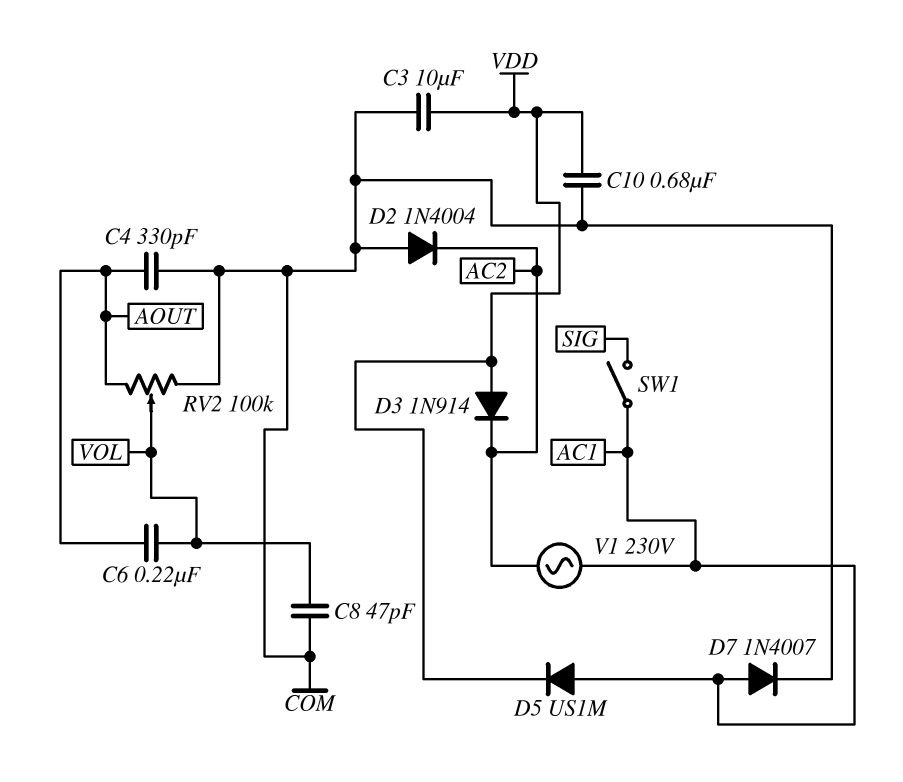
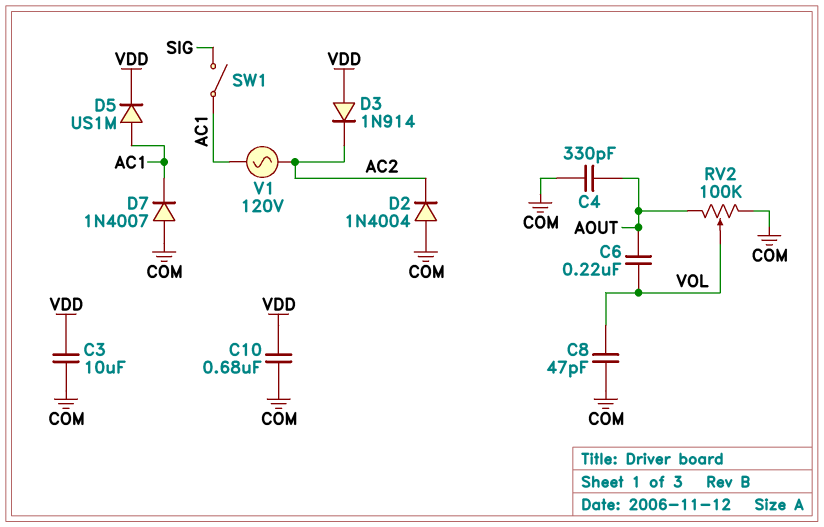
D7: diode 1N4007 (A AC1, K COM) -> diode 1N4007 (A COM, K AC1)
V1: AC 230V (AC1, AC2) -> AC 120V (AC1, AC2)

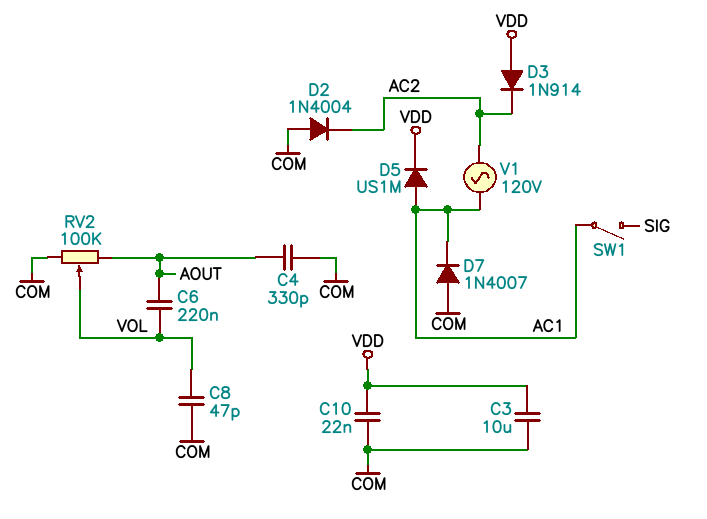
C10: 680nF (COM, VDD) -> 22nF (COM, VDD)

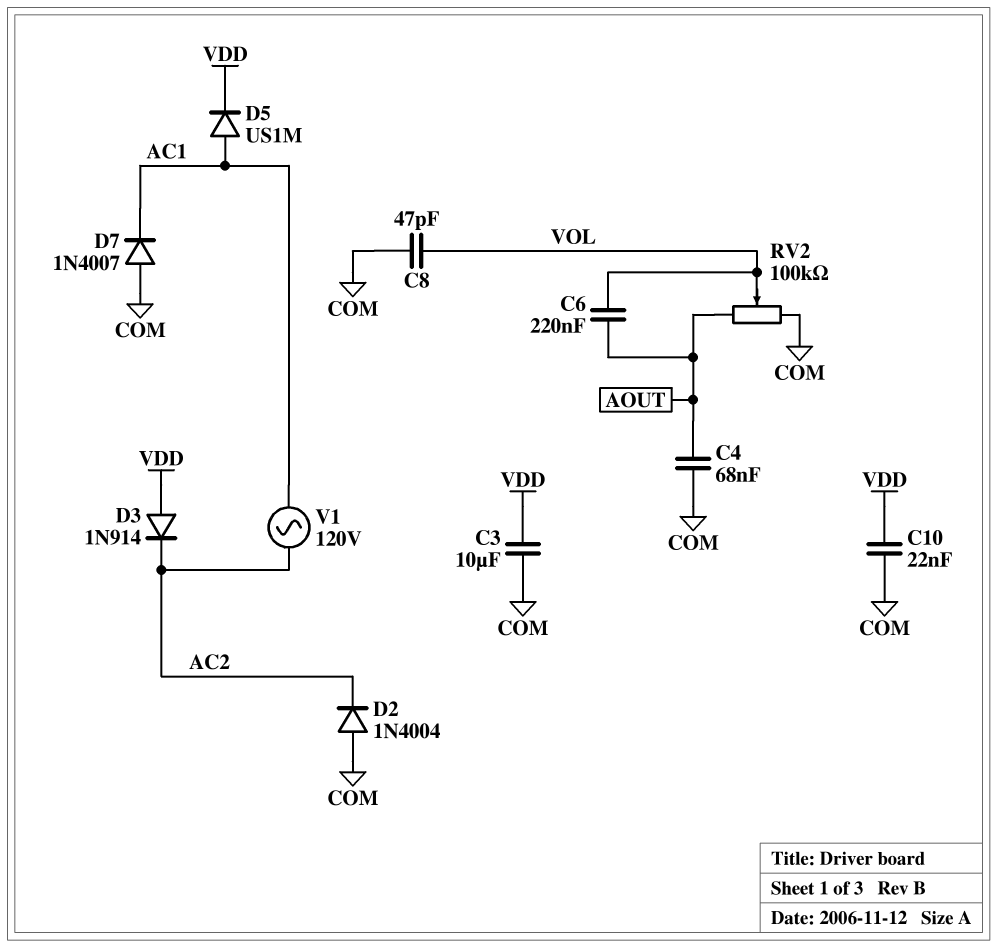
C4: 330pF (AOUT, COM) -> 68nF (AOUT, COM)
SW1: switch (AC1, SIG) -> none

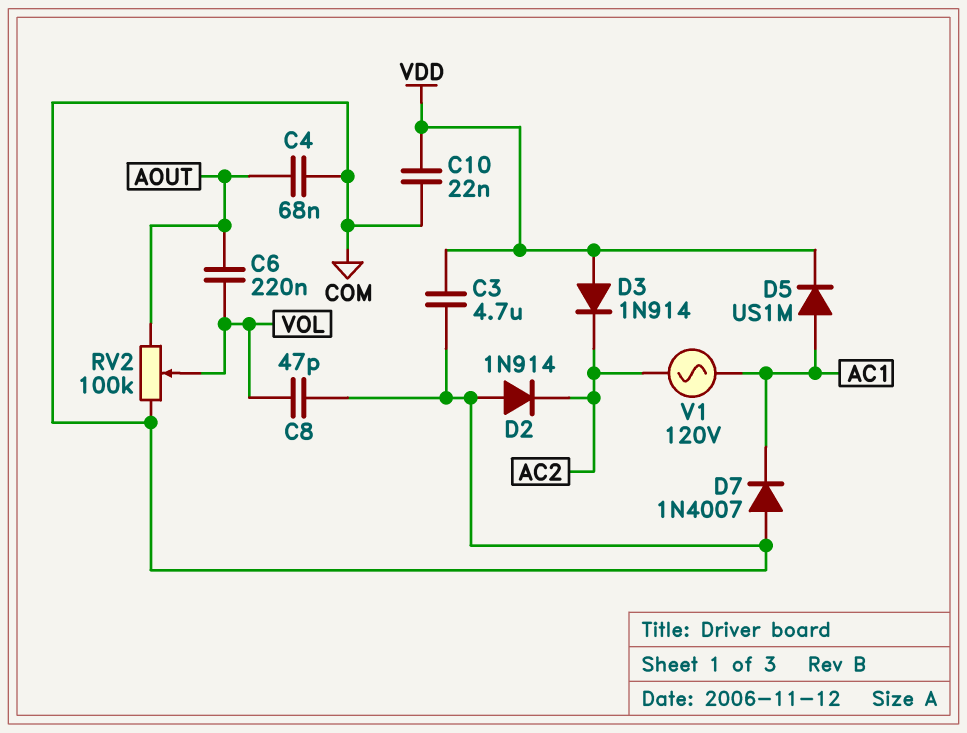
C3: 10uF (COM, VDD) -> 4.7uF (COM, VDD)
D2: diode 1N4004 (A COM, K AC2) -> diode 1N914 (A COM, K AC2)

